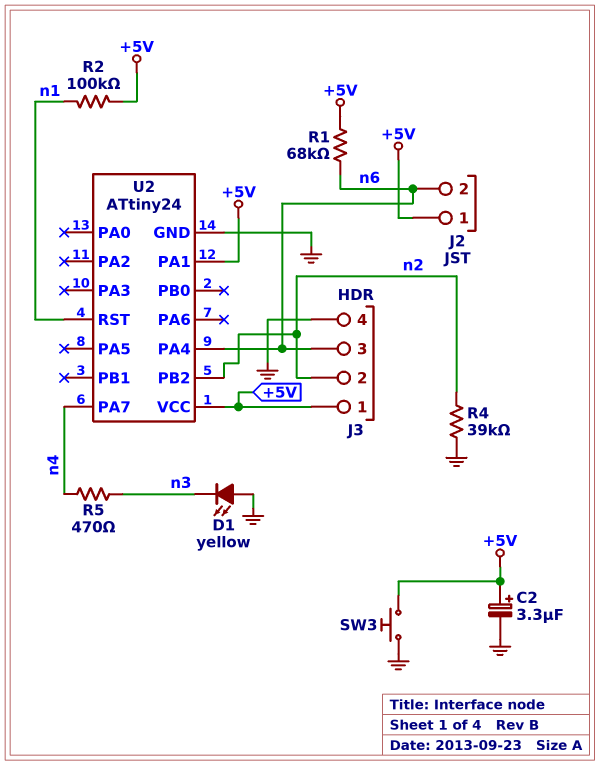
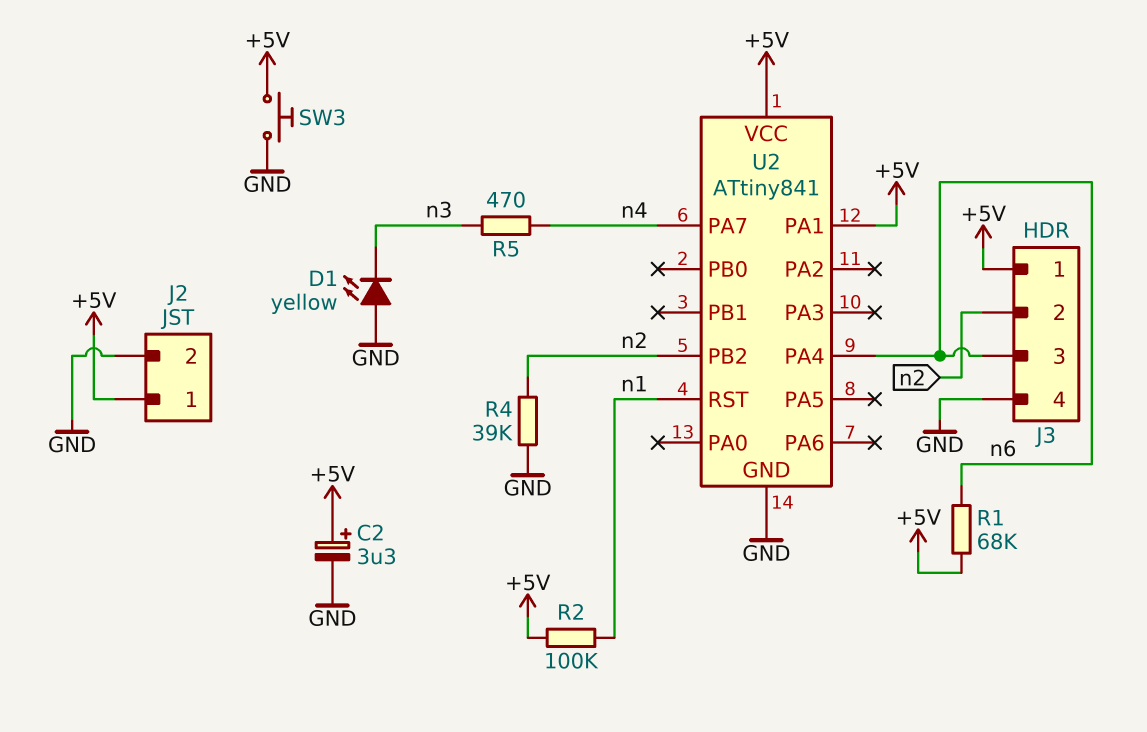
J2 pin 2: n6 -> GND
U2: ATtiny24 -> ATtiny841

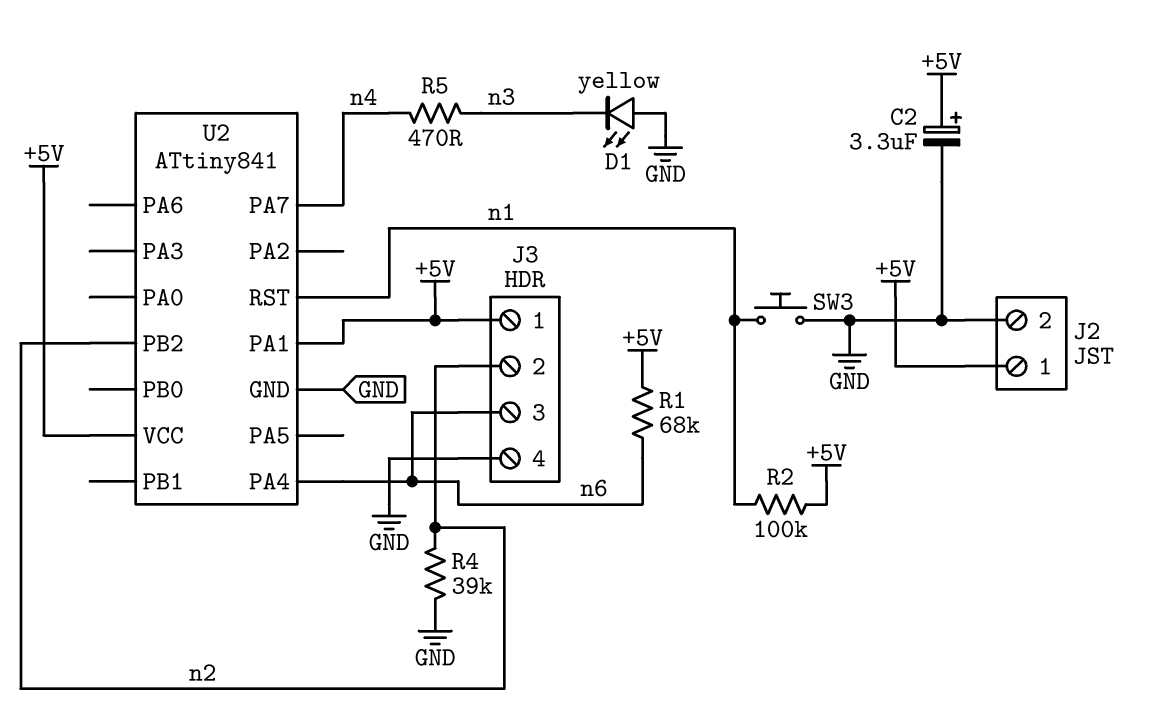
SW3: button (+5V, GND) -> button (GND, n1)

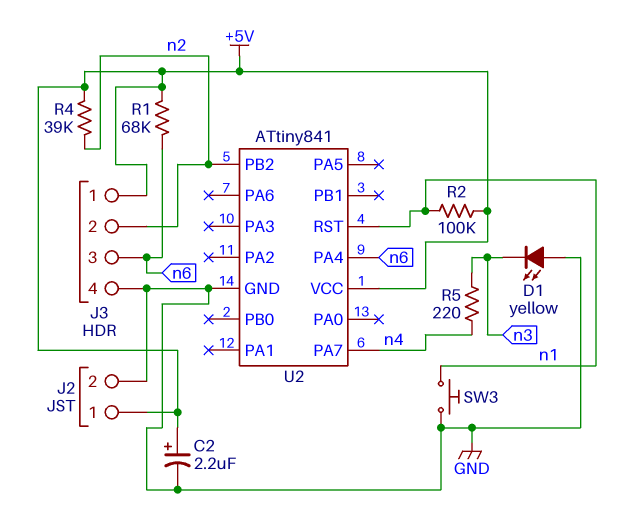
C2: 3.3uF (plus +5V, minus GND) -> 2.2uF (plus +5V, minus GND)
R4: 39k (GND, n2) -> 39k (+5V, n2)
R5: 470 (n3, n4) -> 220 (n3, n4)
U2 pin PA1: +5V -> none

